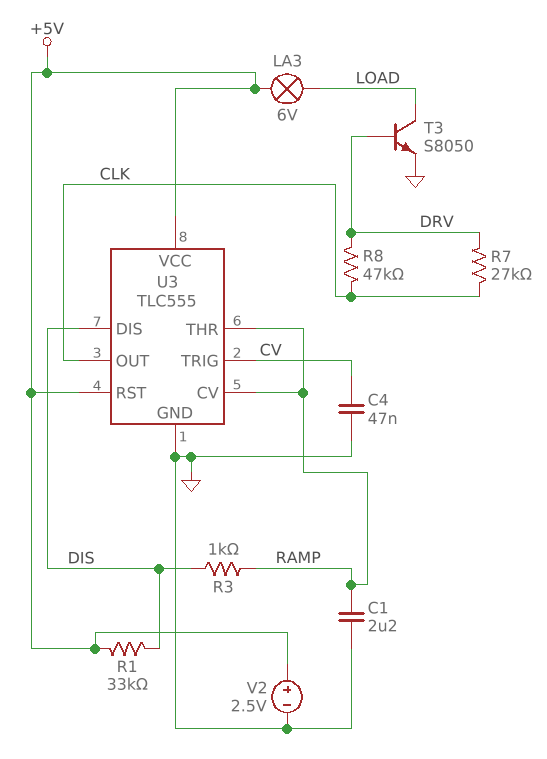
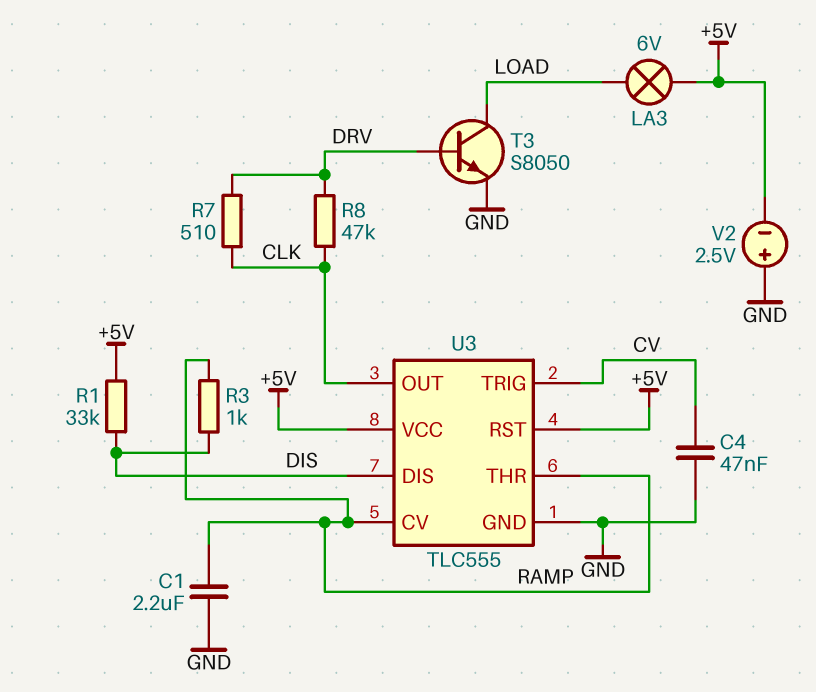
R7: 27k (CLK, DRV) -> 510 (CLK, DRV)
V2: 2.5V (plus +5V, minus GND) -> 2.5V (plus GND, minus +5V)

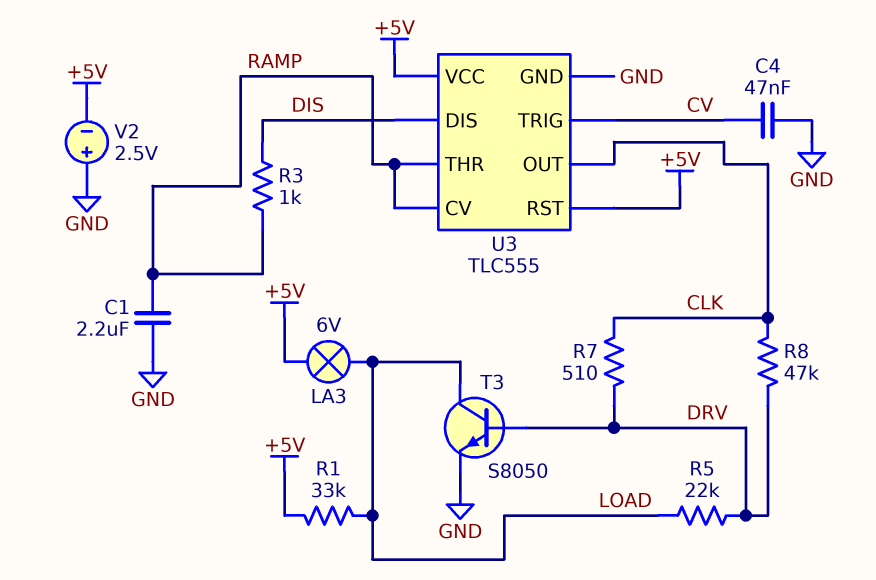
R1: 33k (+5V, DIS) -> 33k (+5V, LOAD)
R5: none -> 22k (DRV, LOAD)

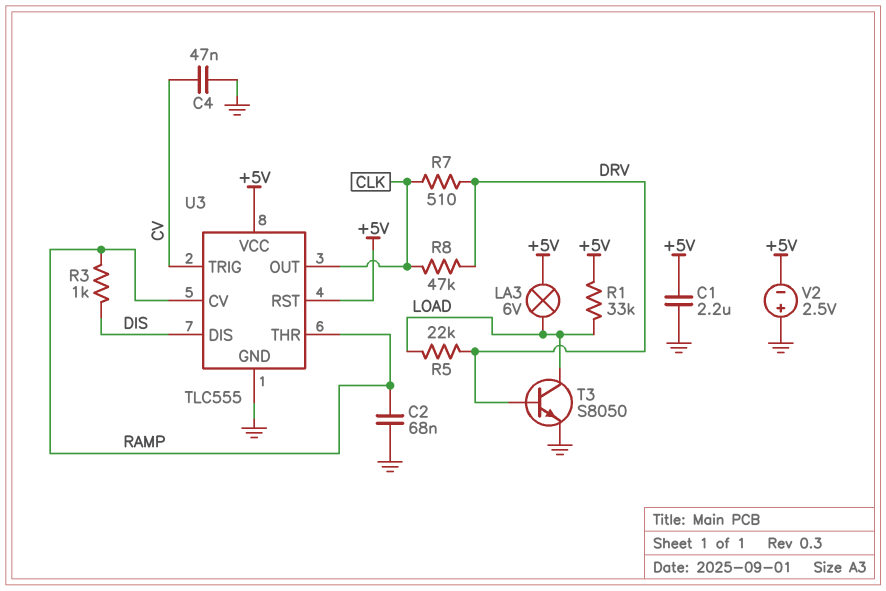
C1: 2.2uF (GND, RAMP) -> 2.2uF (+5V, GND)
C2: none -> 68nF (GND, RAMP)

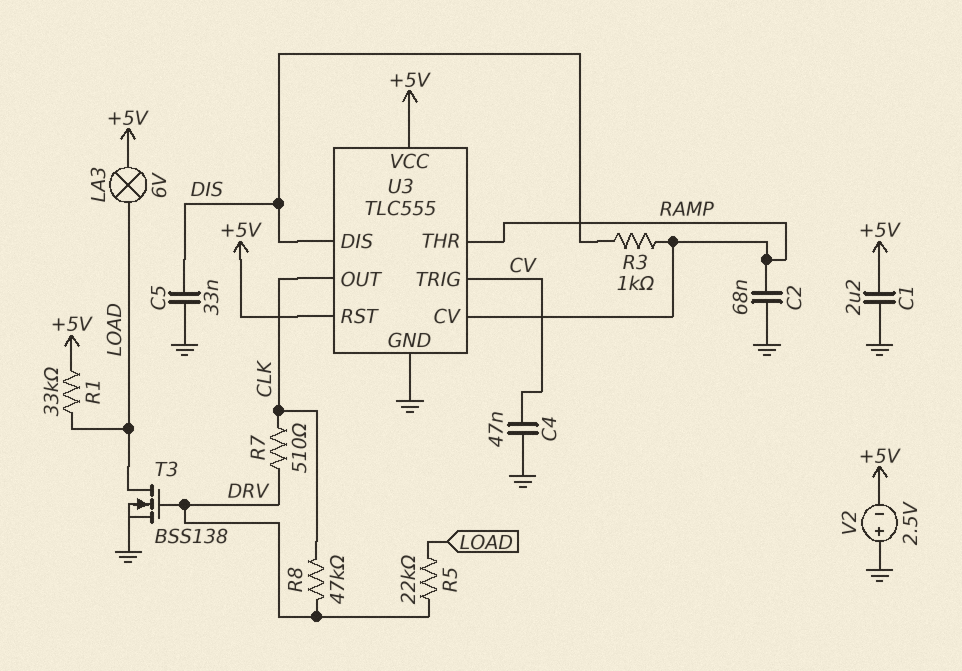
C5: none -> 33nF (DIS, GND)
T3: NPN S8050 (B DRV, C LOAD, E GND) -> NMOS BSS138 (G DRV, D LOAD, S GND)

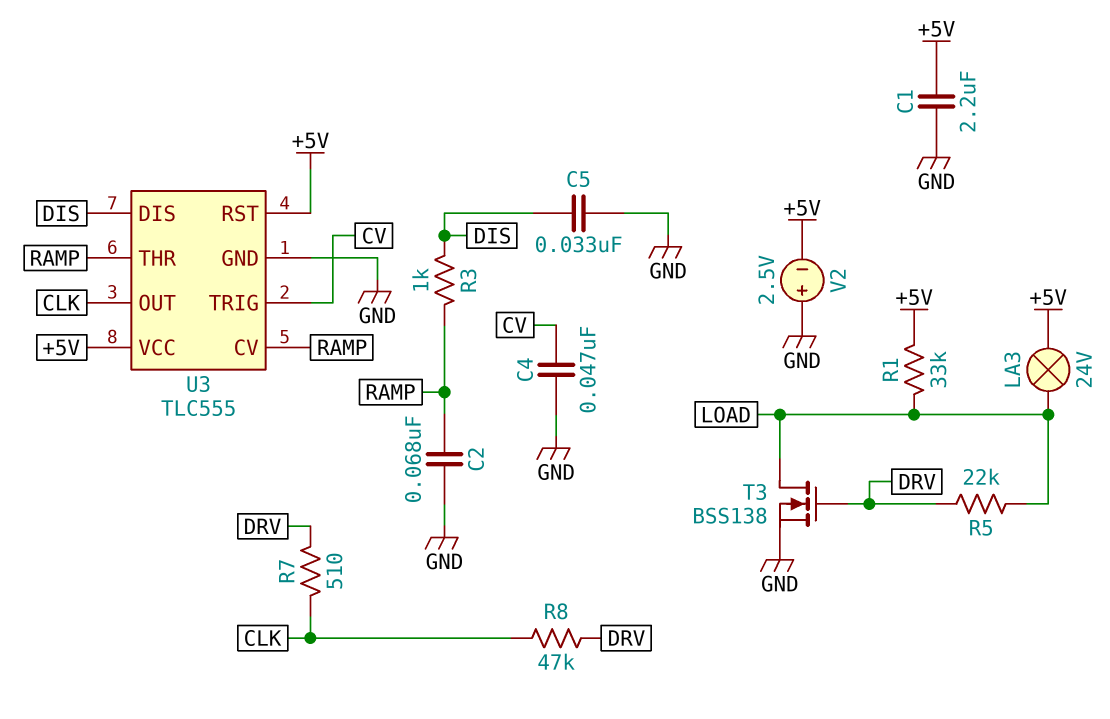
LA3: lamp 6V (+5V, LOAD) -> lamp 24V (+5V, LOAD)

